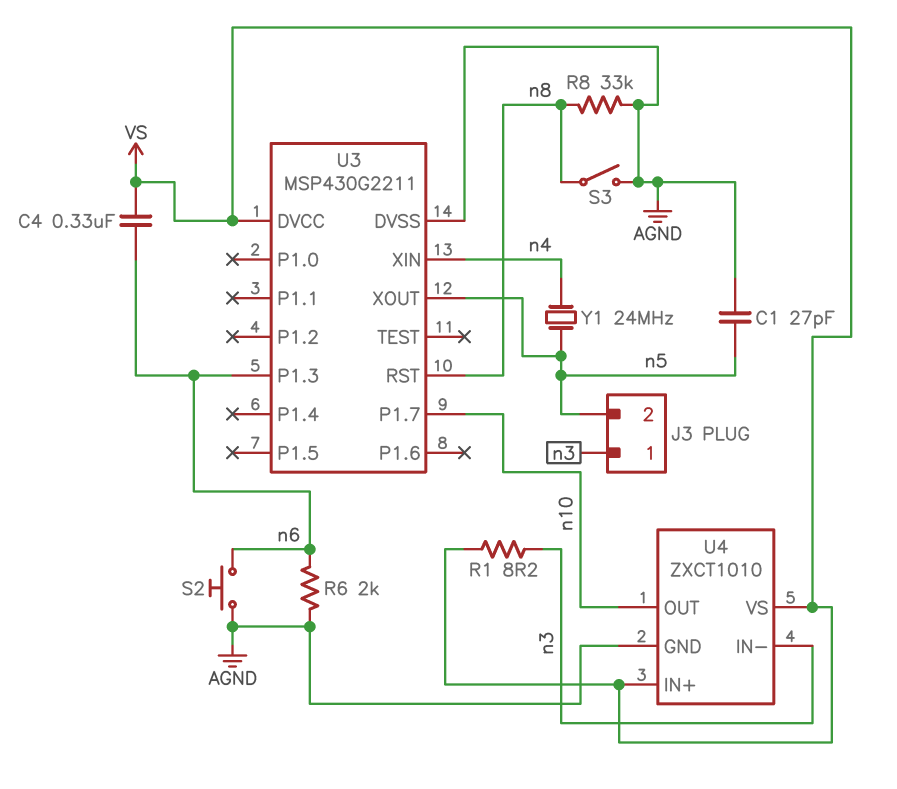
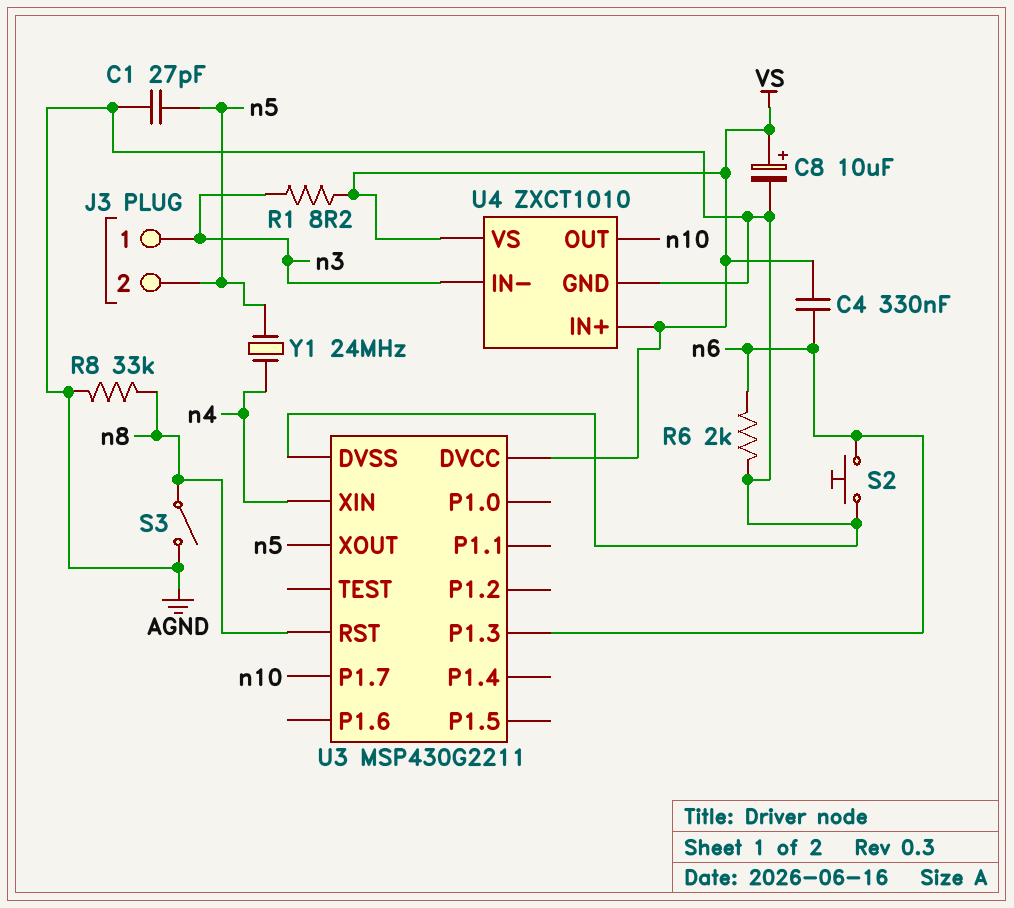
C8: none -> 10uF (plus VS, minus AGND)

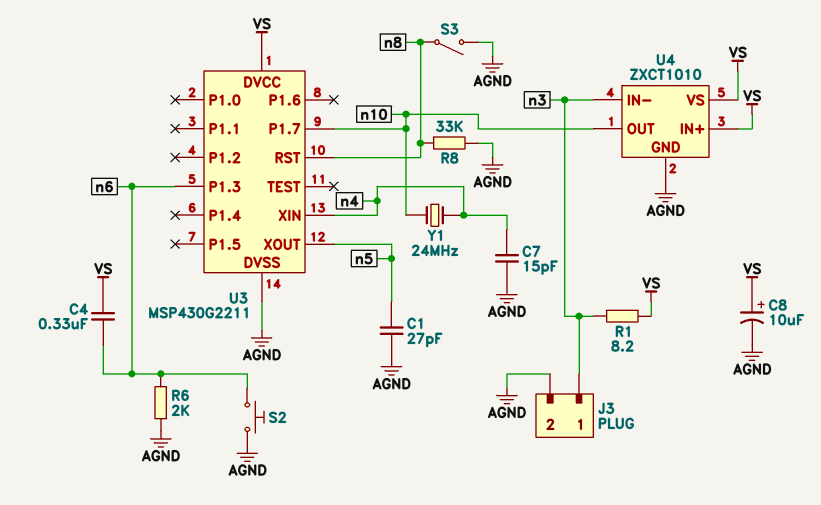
C7: none -> 15pF (AGND, n4)
J3 pin 2: n5 -> AGND
Y1: 24MHz (n4, n5) -> 24MHz (n4, n10)

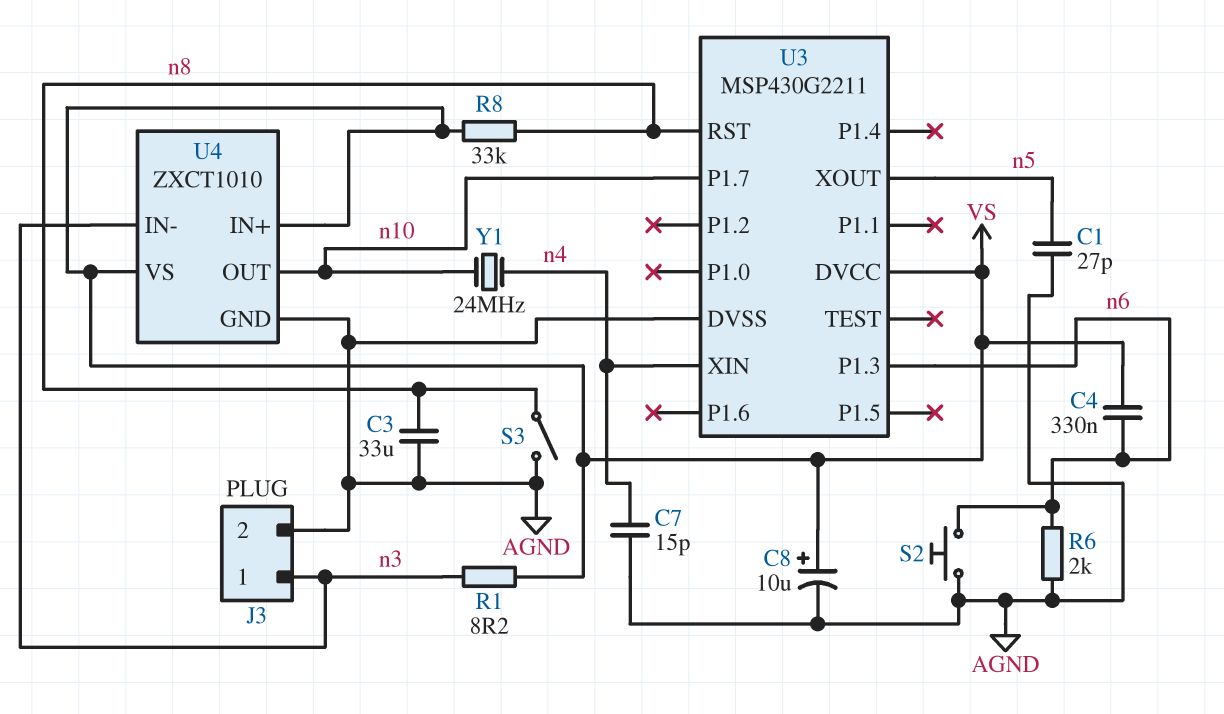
C3: none -> 33uF (AGND, n8)
R8: 33k (AGND, n8) -> 33k (VS, n8)

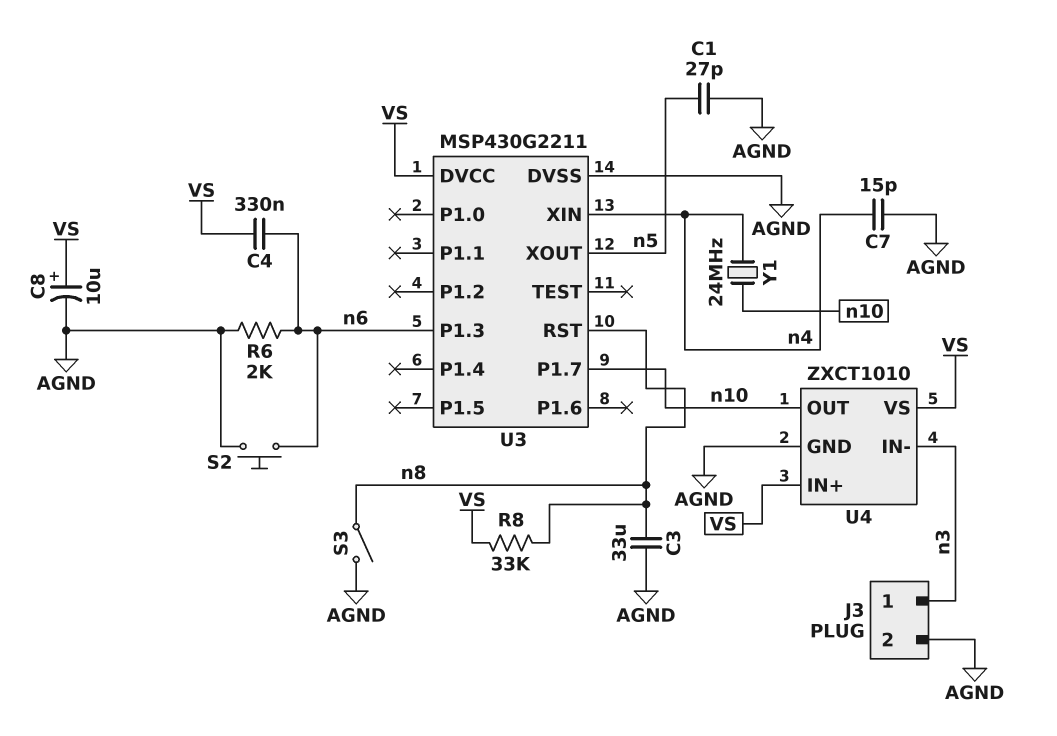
R1: 8.2 (VS, n3) -> none

